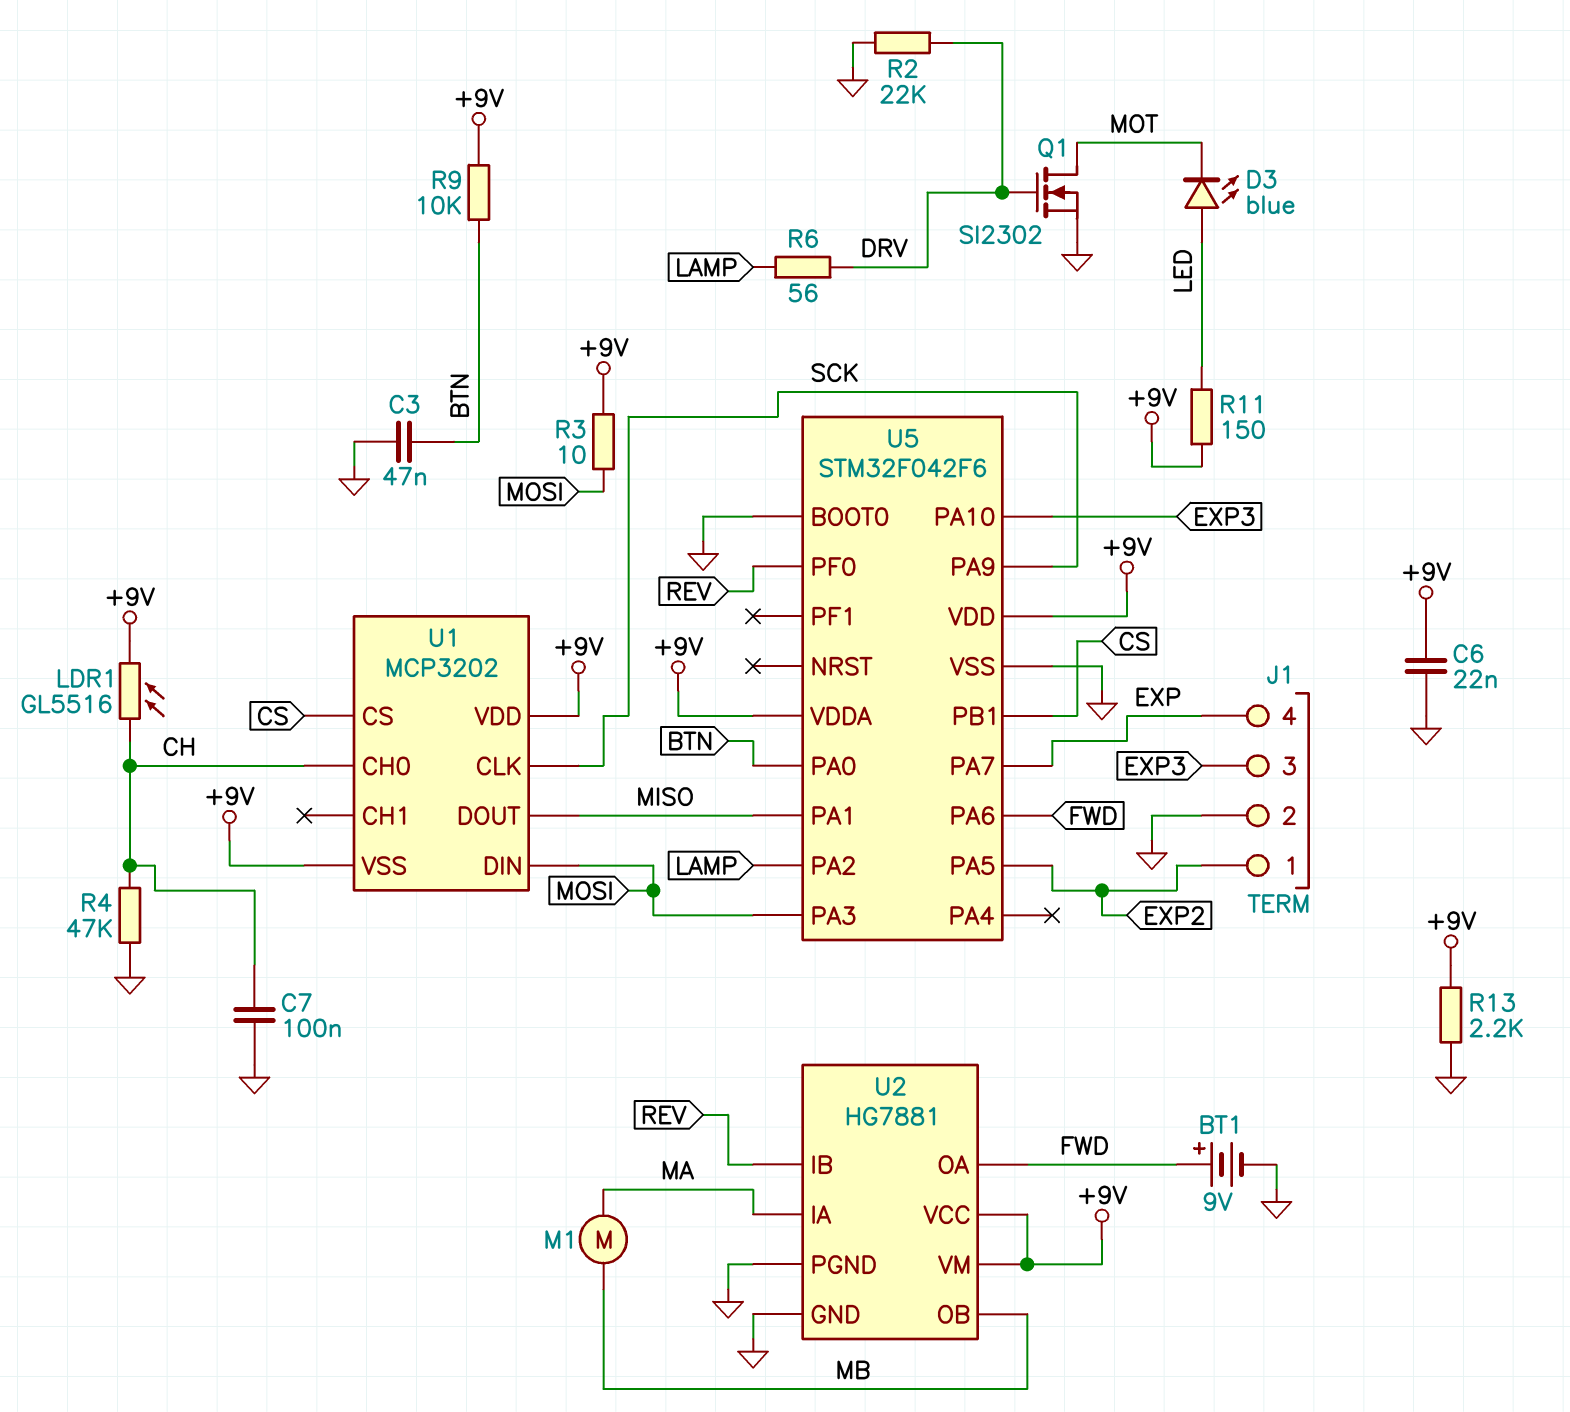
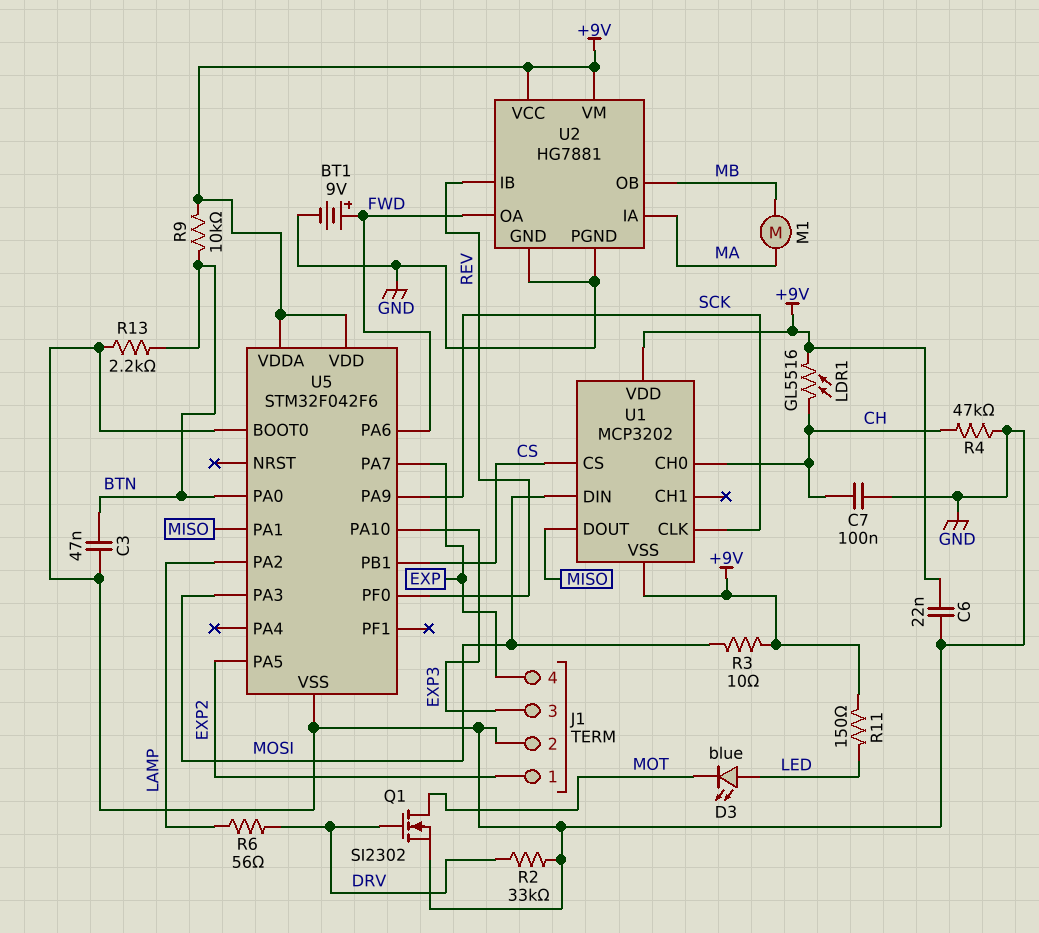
R2: 22k (DRV, GND) -> 33k (DRV, GND)
R13: 2.2k (+9V, GND) -> 2.2k (BTN, GND)

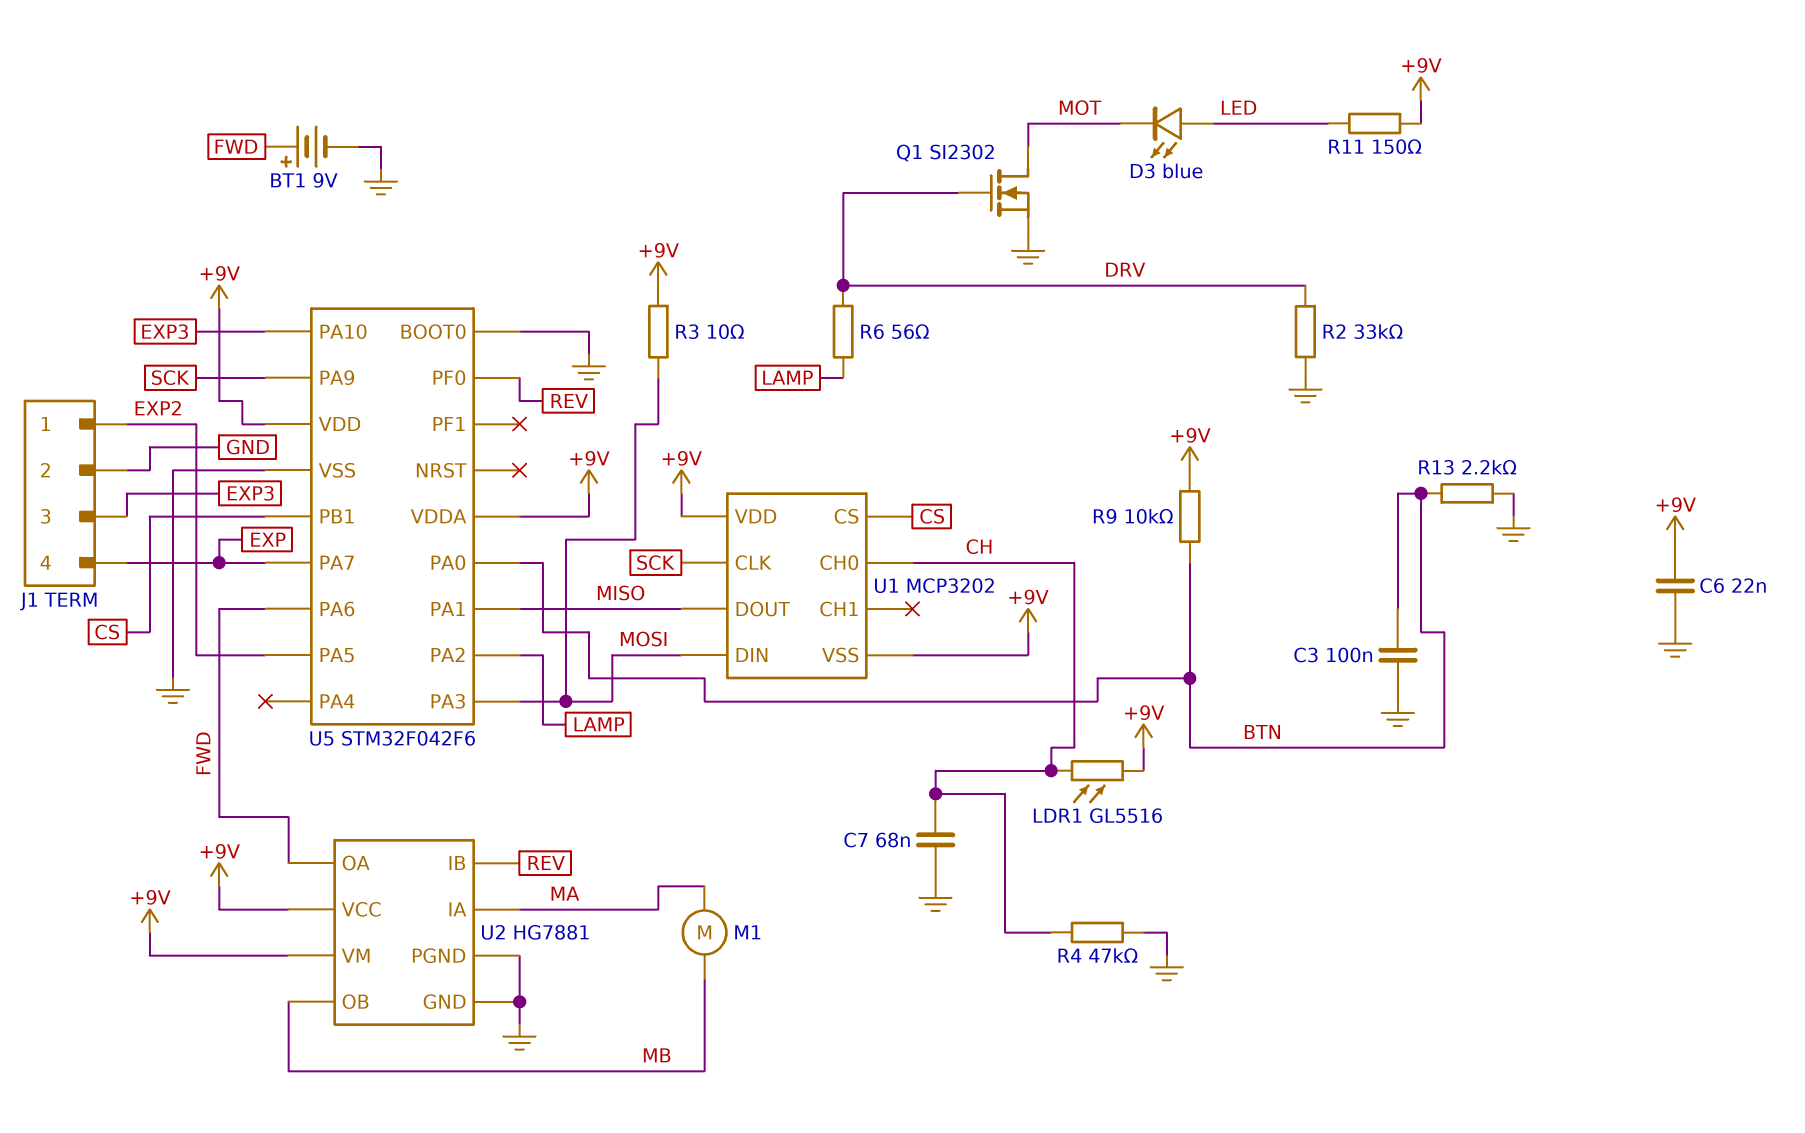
C3: 47nF (BTN, GND) -> 100nF (BTN, GND)
C7: 100nF (CH, GND) -> 68nF (CH, GND)

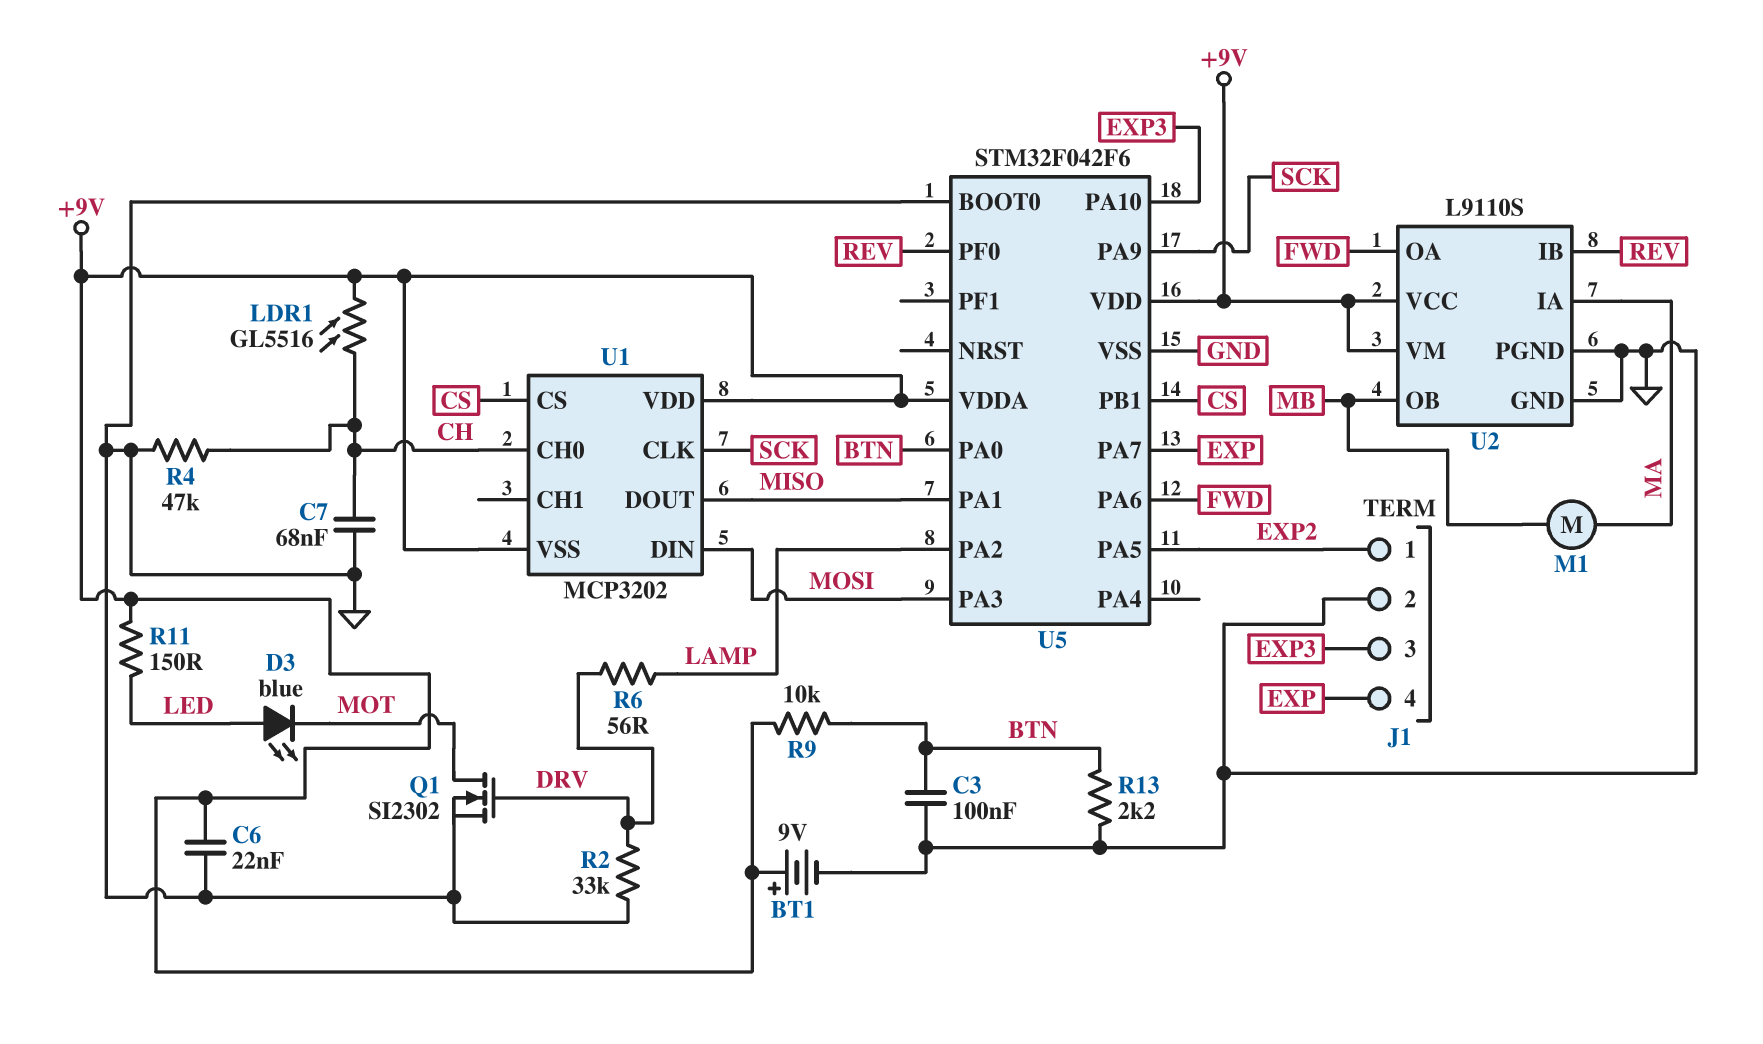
BT1: 9V (plus FWD, minus GND) -> 9V (plus +9V, minus GND)
R3: 10 (+9V, MOSI) -> none
U2: HG7881 -> L9110S

